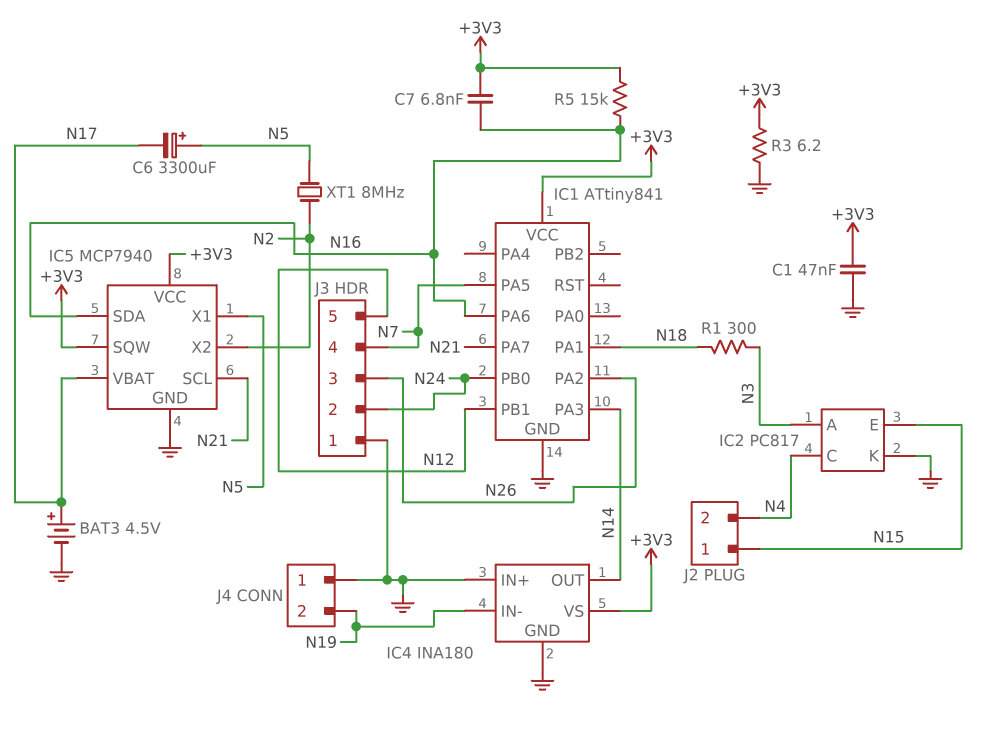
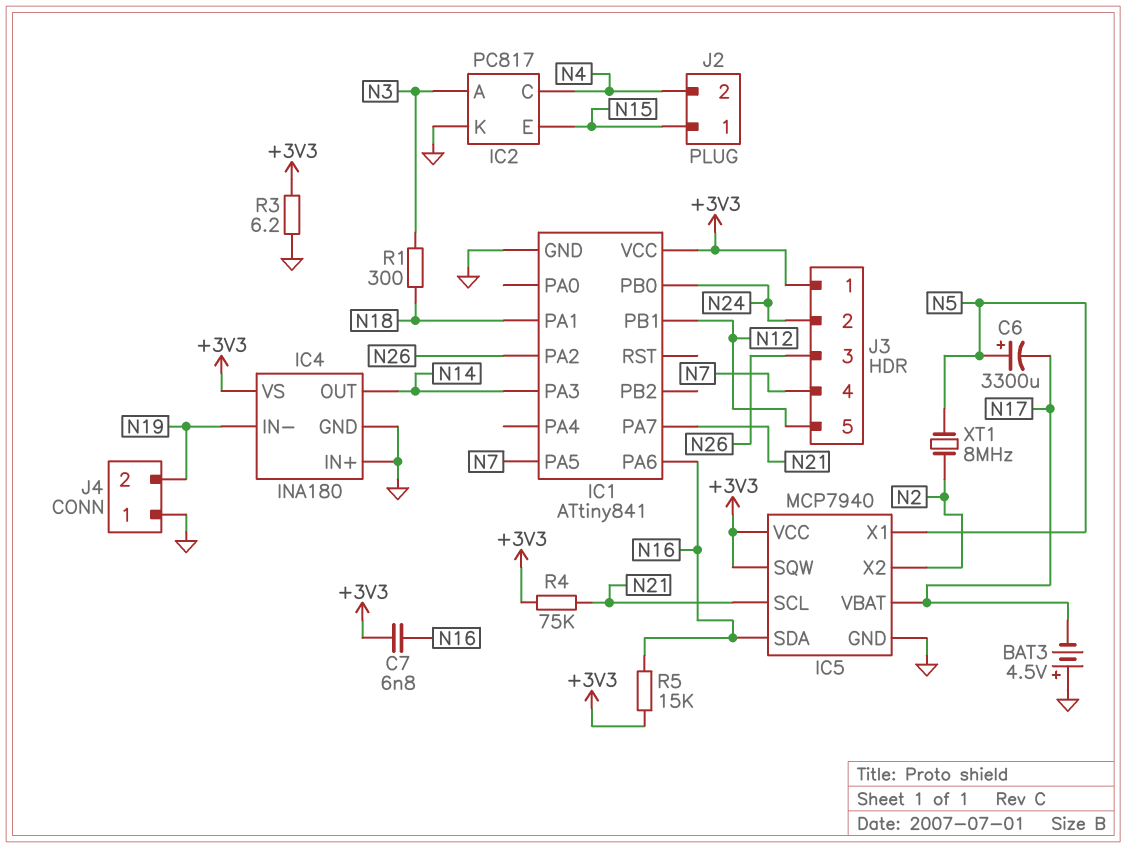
BAT3: 4.5V (plus N17, minus GND) -> 4.5V (plus GND, minus N17)
C1: 47nF (+3V3, GND) -> none
J3 pin 1: GND -> +3V3
R4: none -> 75k (+3V3, N21)

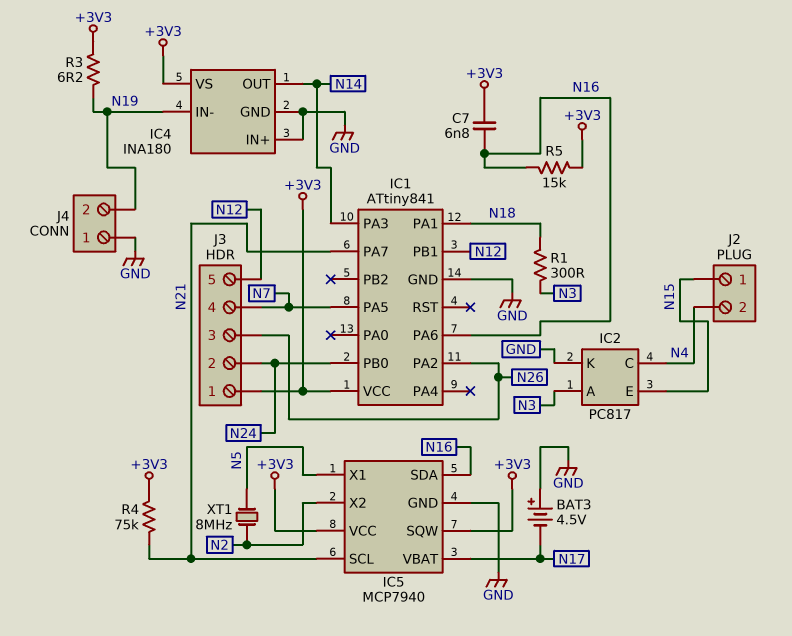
C6: 3300uF (plus N5, minus N17) -> none
R3: 6.2 (+3V3, GND) -> 6.2 (+3V3, N19)

